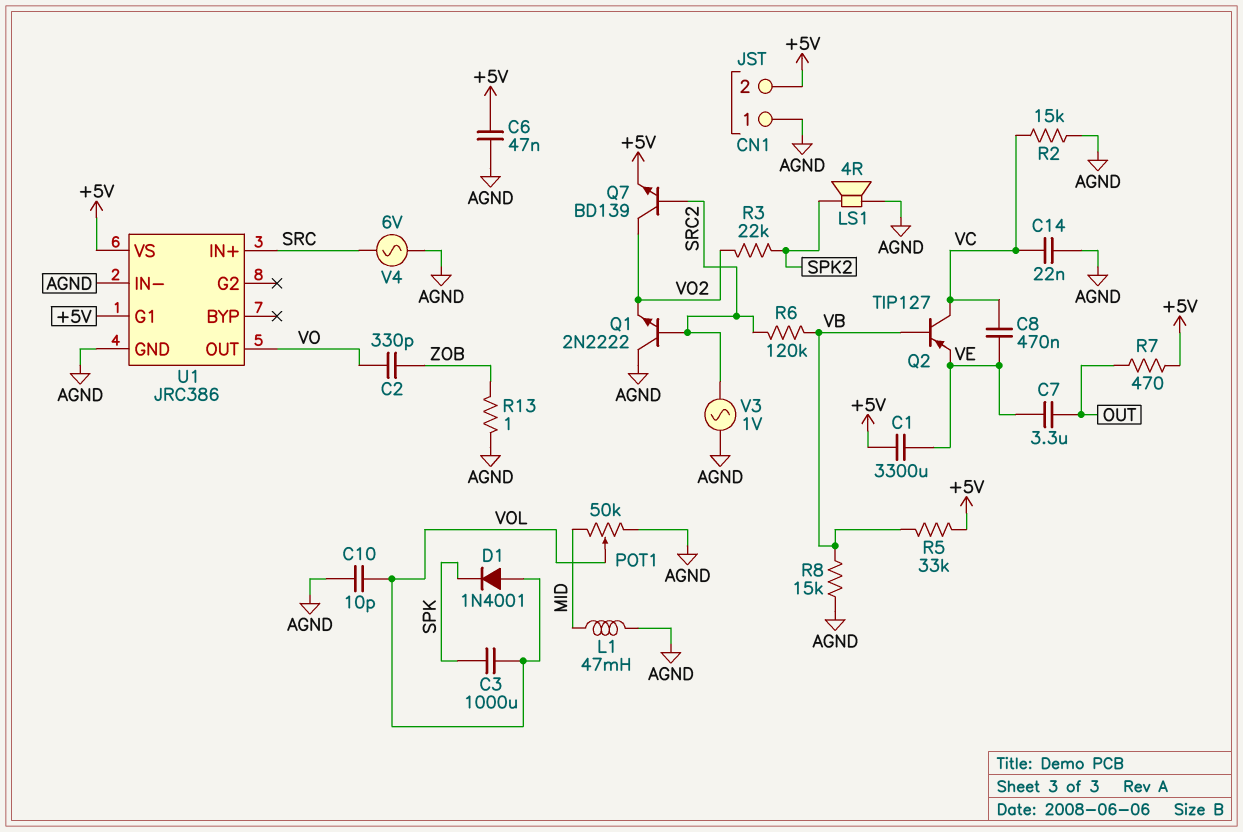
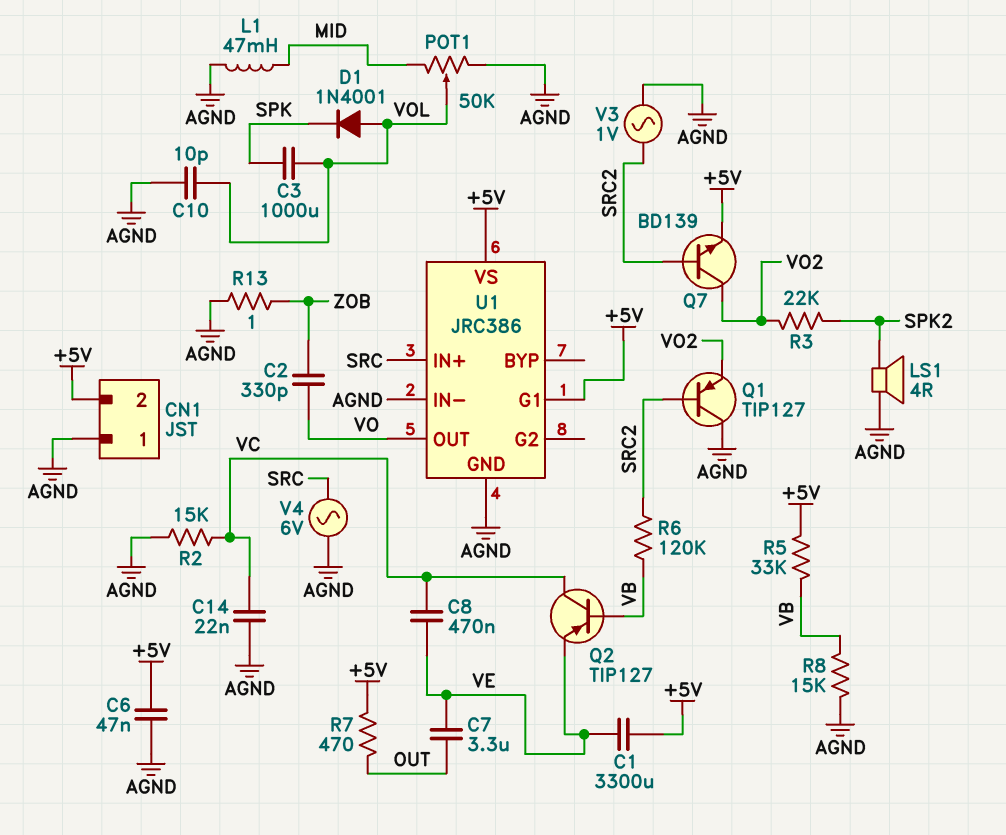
Q1: NPN 2N2222 (B SRC2, C AGND, E VO2) -> PNP TIP127 (B SRC2, C AGND, E VO2)

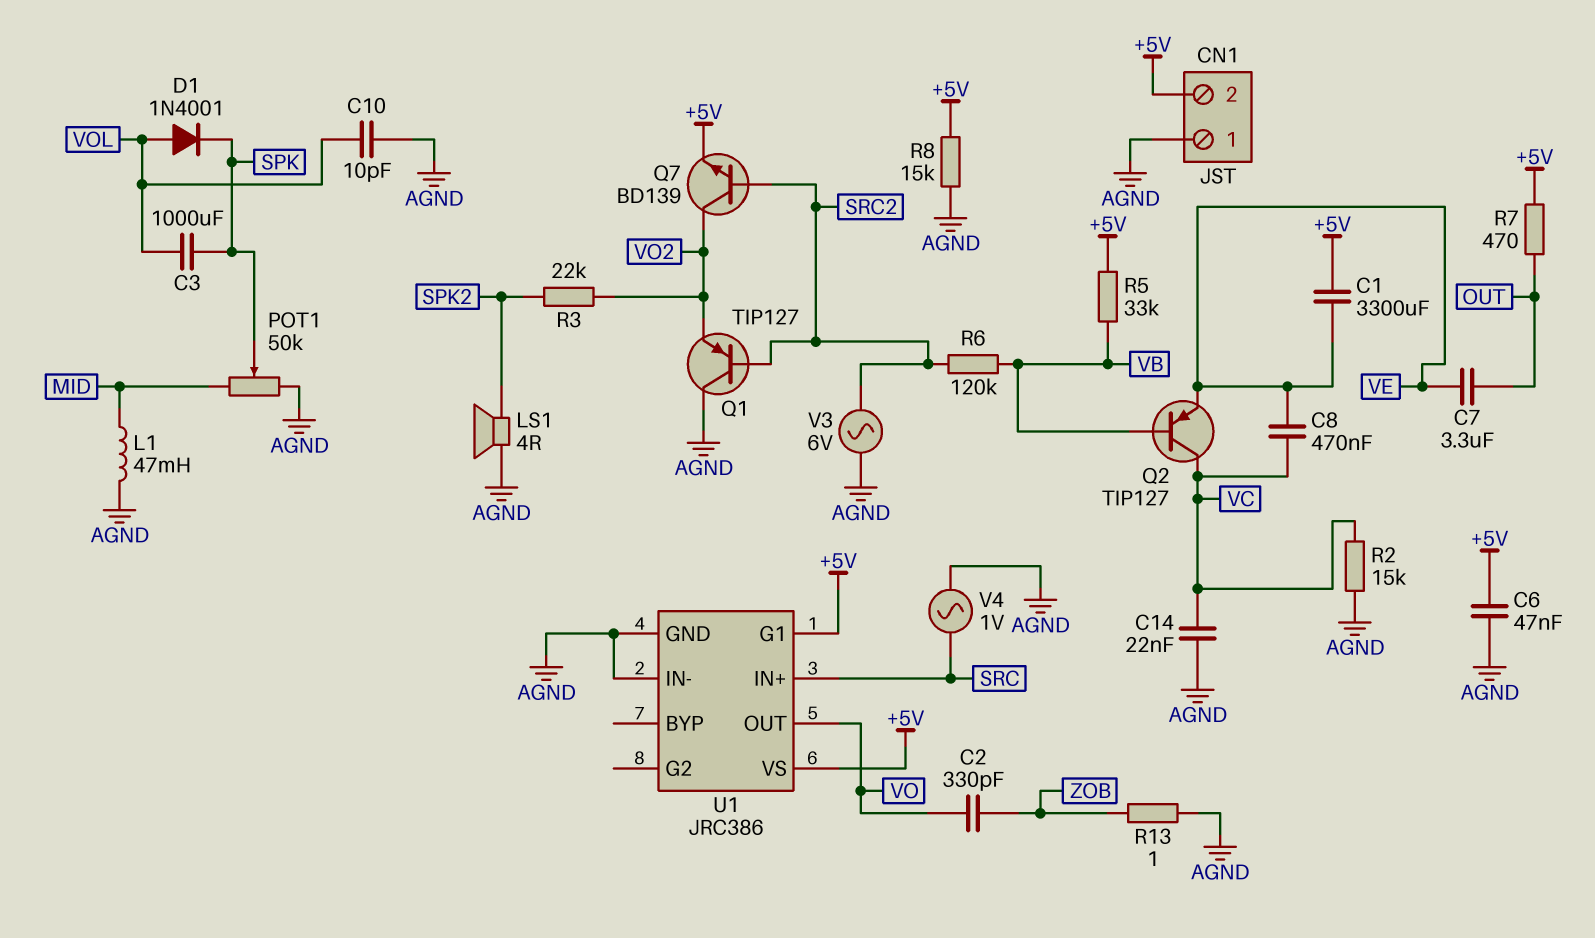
POT1: 50k (AGND, MID, wiper VOL) -> 50k (AGND, MID, wiper SPK)
R8: 15k (AGND, VB) -> 15k (+5V, AGND)
V3: AC 1V (AGND, SRC2) -> AC 6V (AGND, SRC2)
V4: AC 6V (AGND, SRC) -> AC 1V (AGND, SRC)

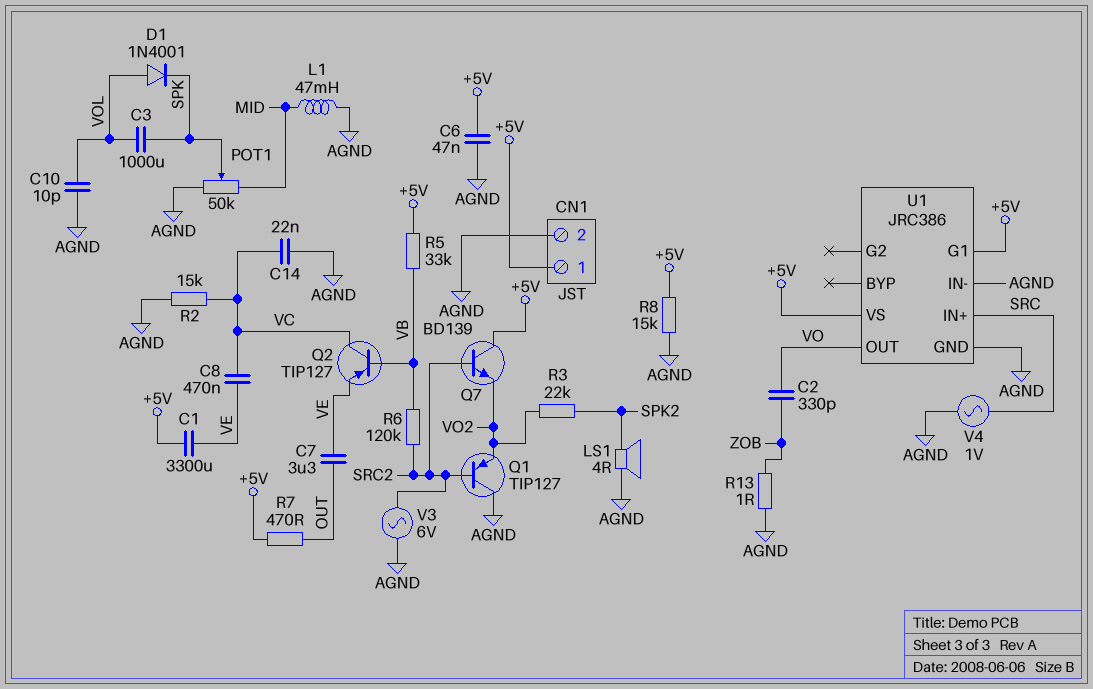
CN1 pin 1: AGND -> +5V
CN1 pin 2: +5V -> AGND
Q7: NPN BD139 (B SRC2, C VO2, E +5V) -> NPN BD139 (B SRC2, C +5V, E VO2)

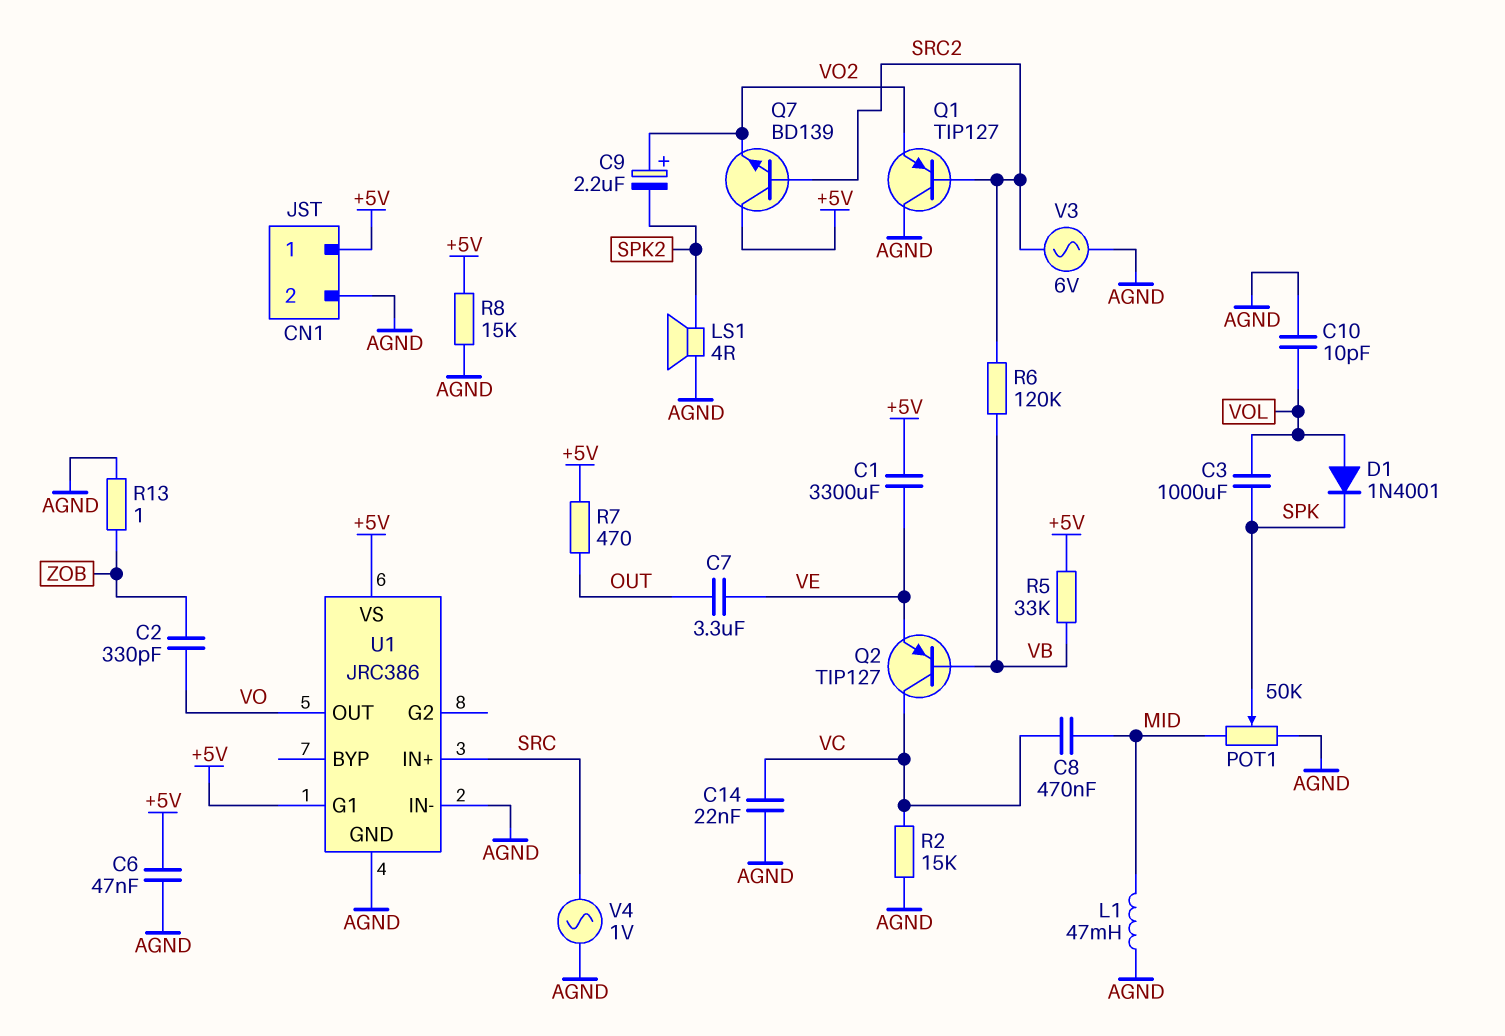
C8: 470nF (VC, VE) -> 470nF (MID, VC)
C9: none -> 2.2uF (plus VO2, minus SPK2)
R3: 22k (SPK2, VO2) -> none

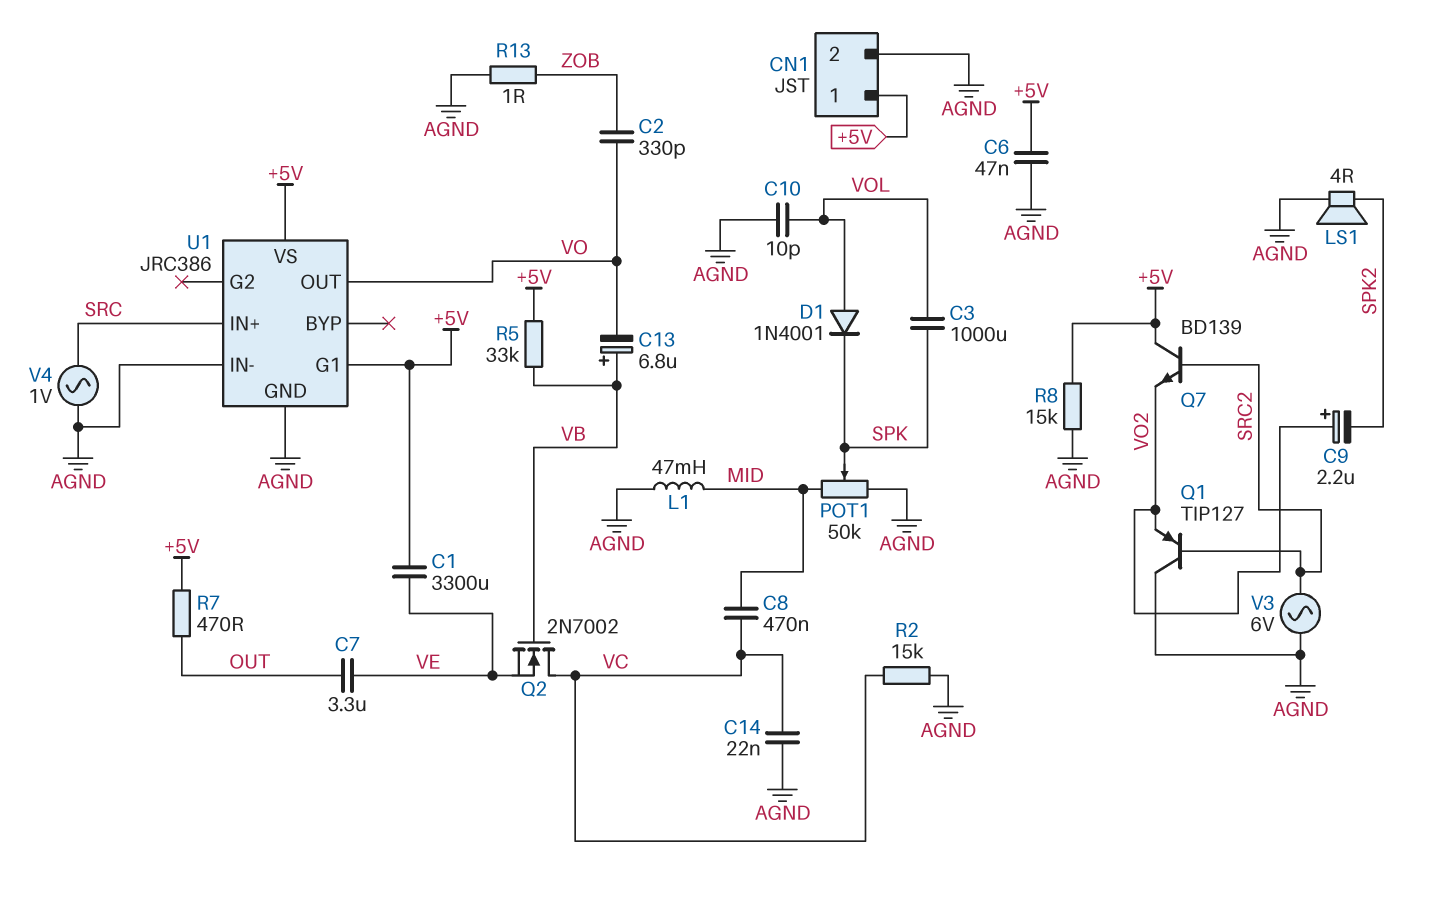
C13: none -> 6.8uF (plus VB, minus VO)
Q2: PNP TIP127 (B VB, C VC, E VE) -> NMOS 2N7002 (G VB, D VC, S VE)
R6: 120k (SRC2, VB) -> none

